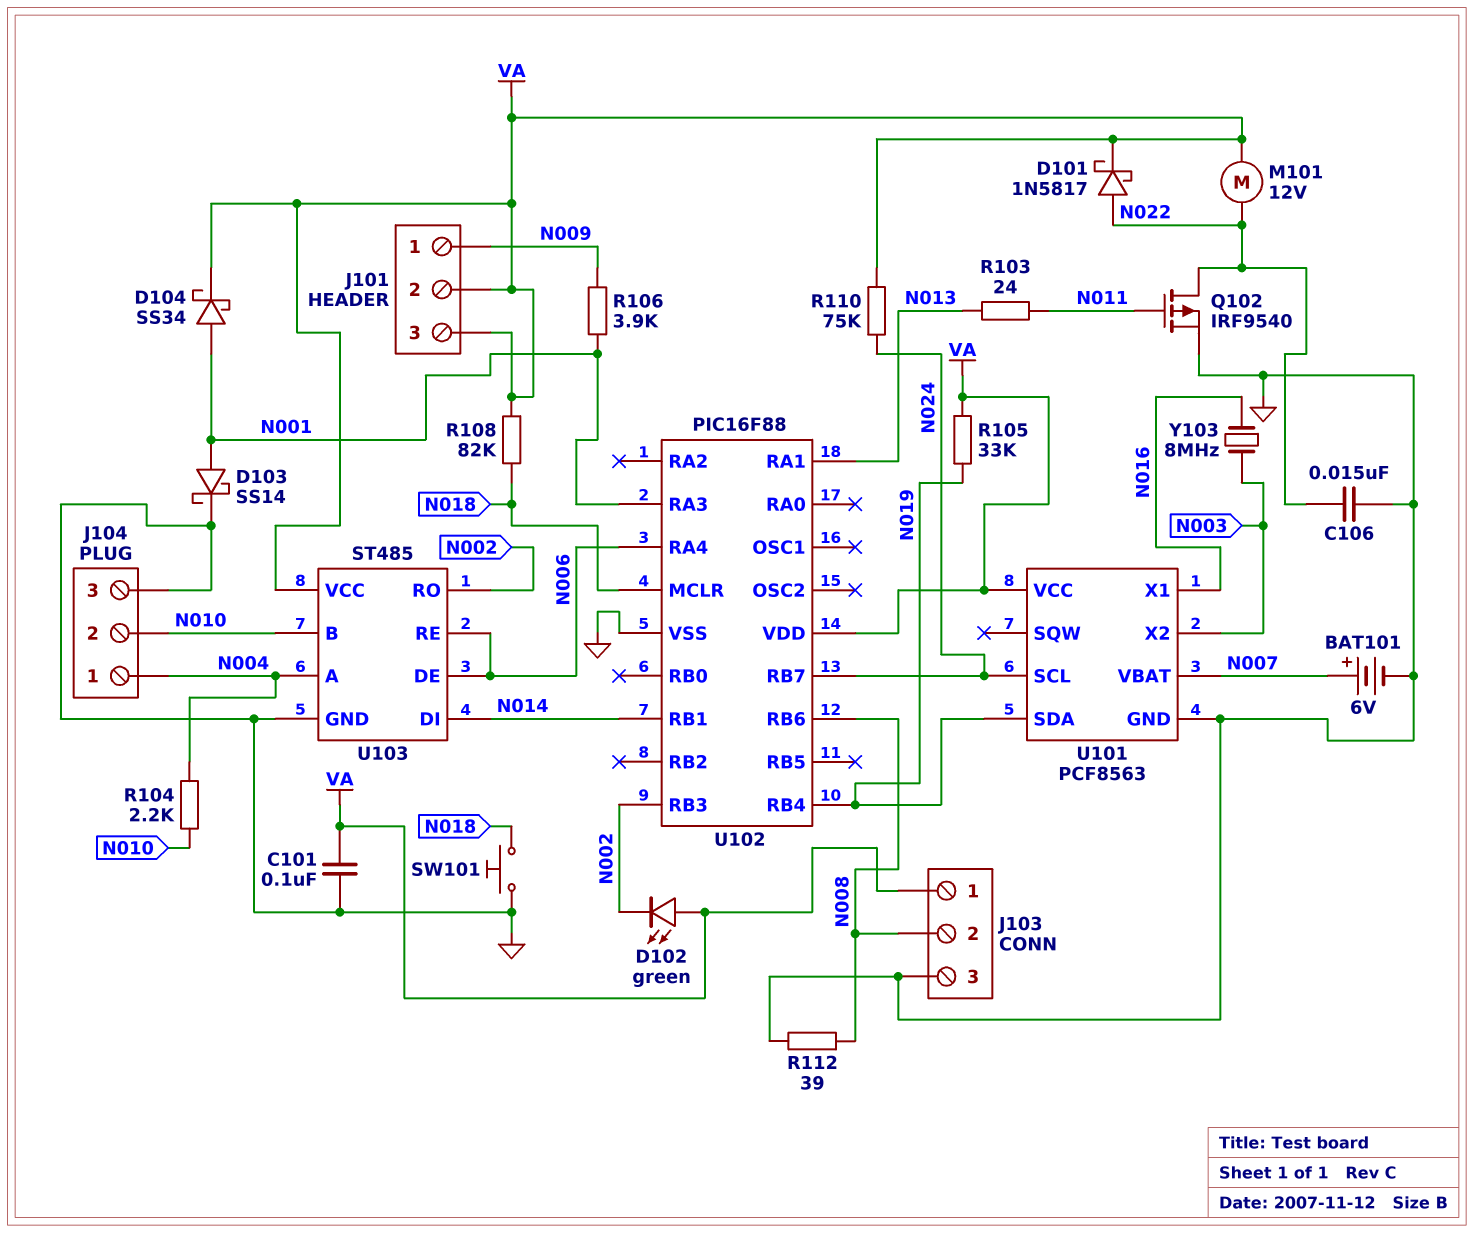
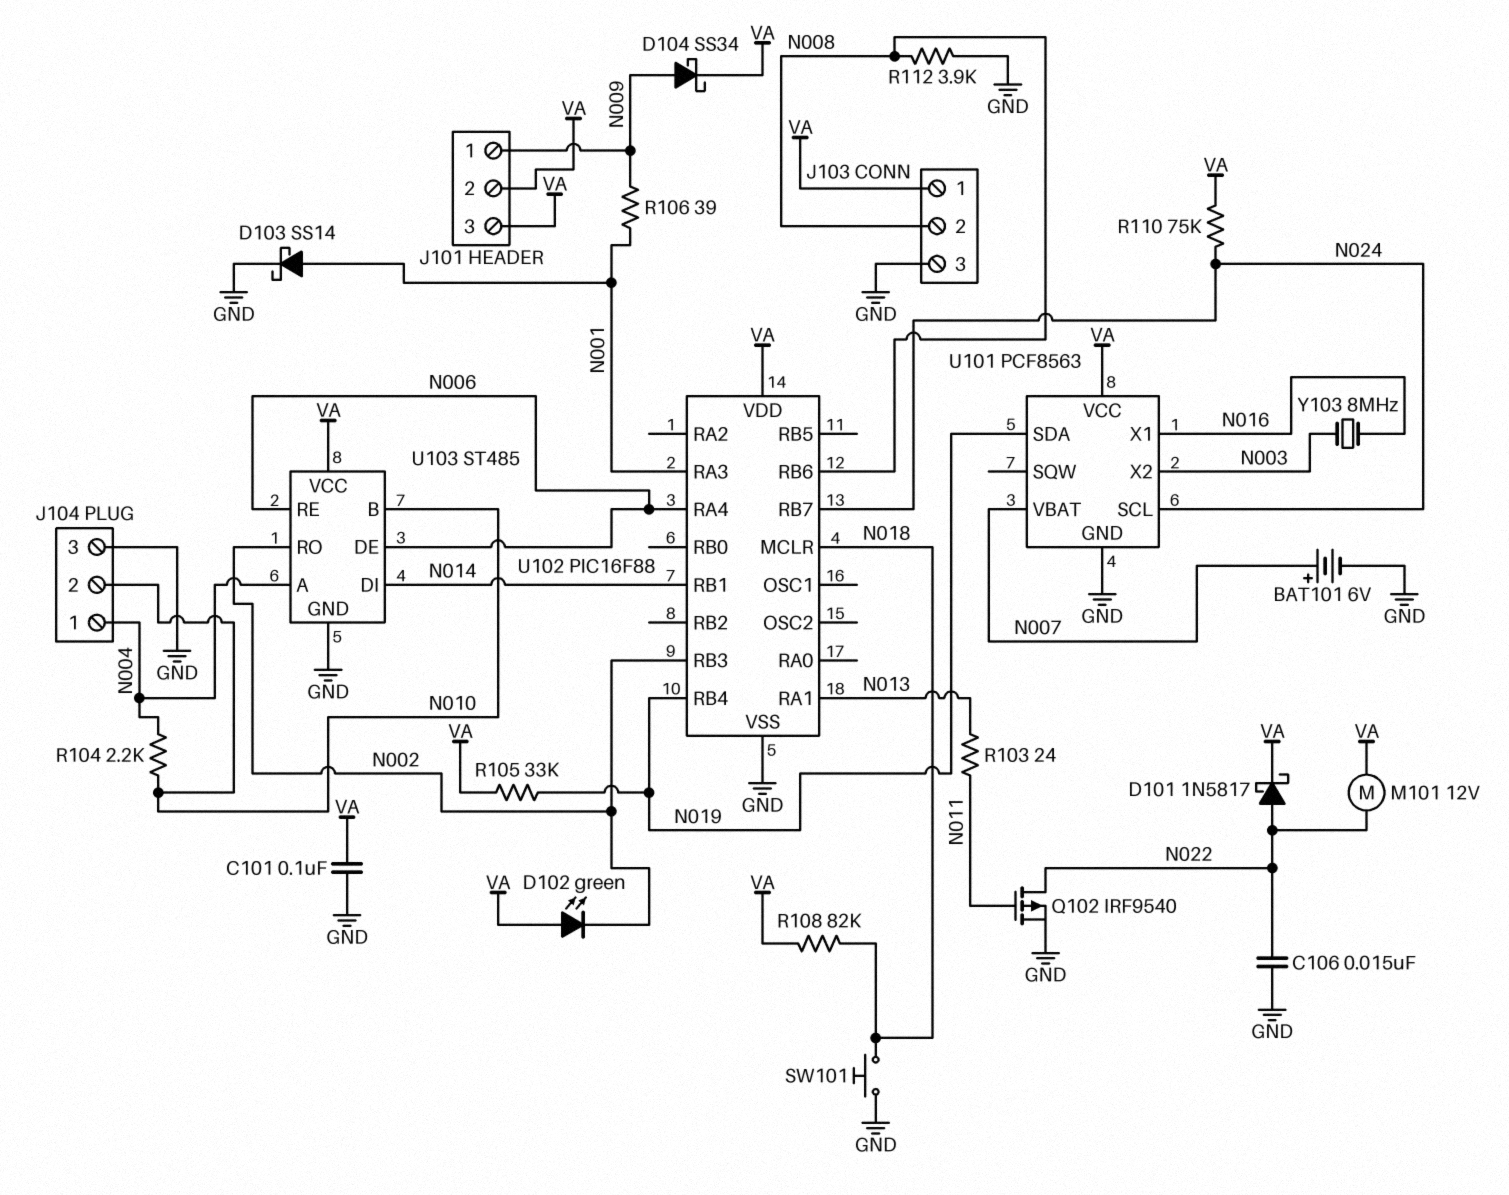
D104: schottky SS34 (A N001, K VA) -> schottky SS34 (A N009, K VA)
R106: 3.9k (N001, N009) -> 39 (N001, N009)
R112: 39 (GND, N008) -> 3.9k (GND, N008)

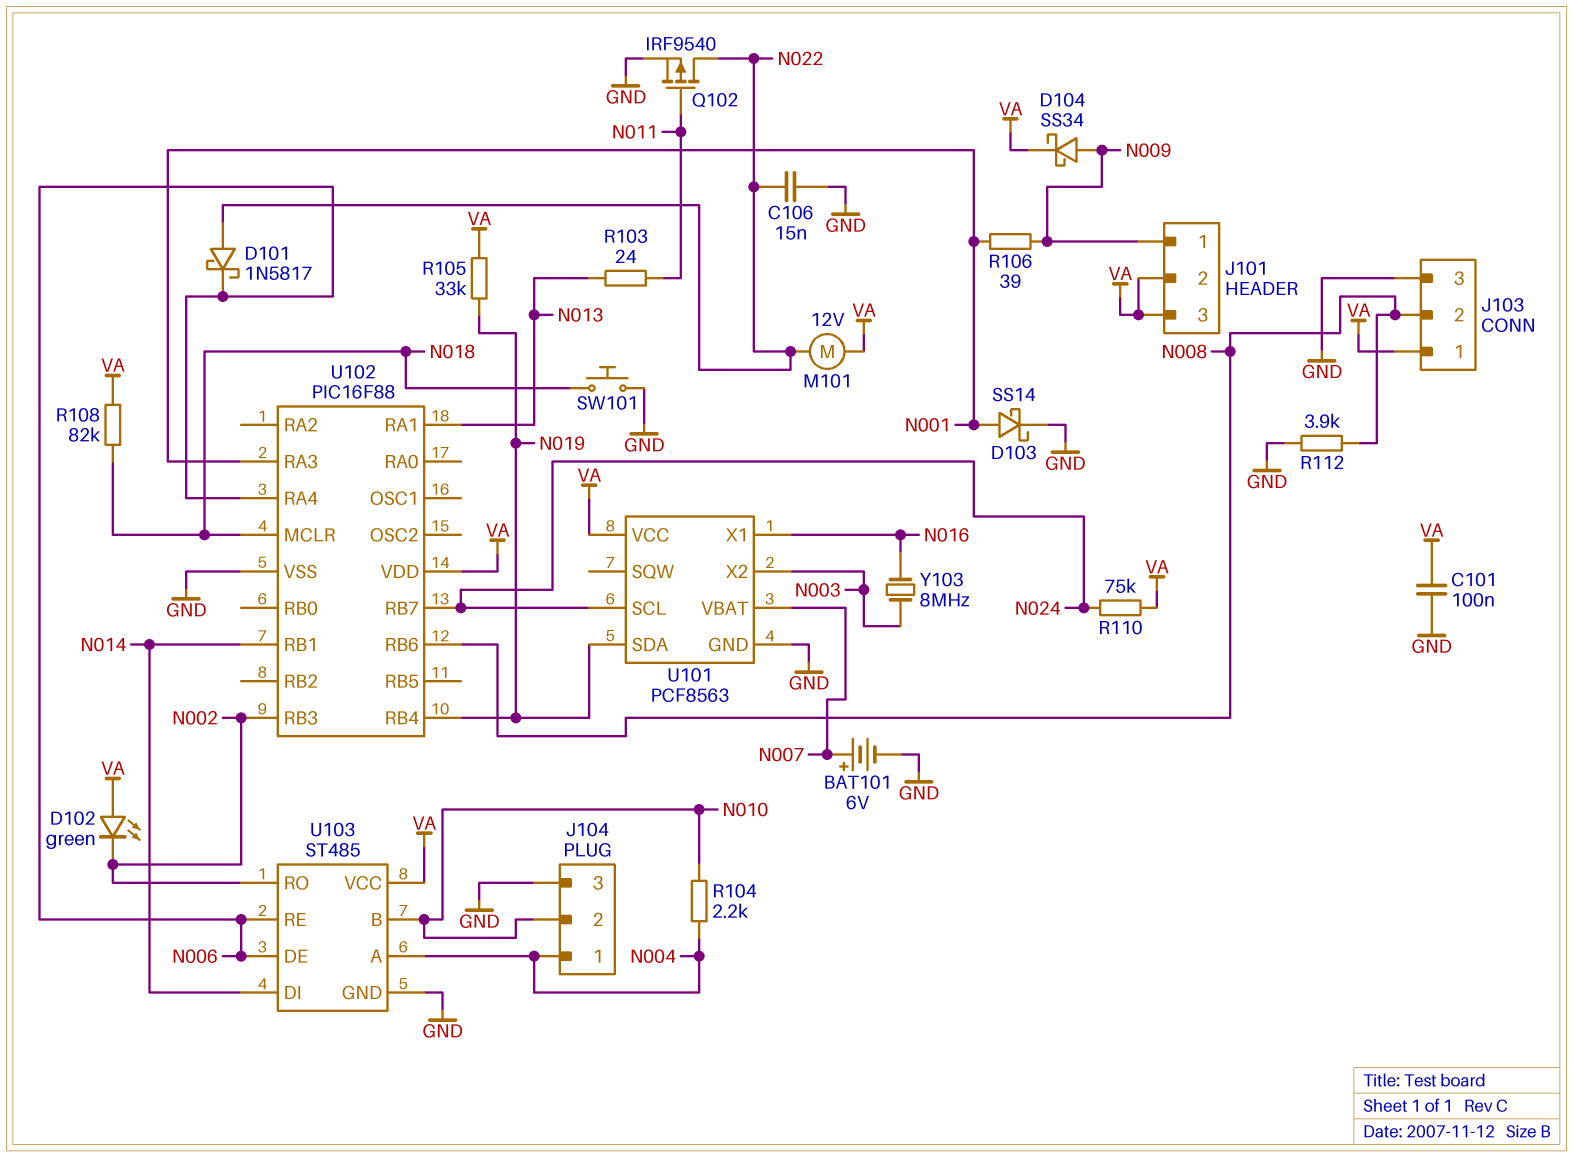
D101: schottky 1N5817 (A N022, K VA) -> schottky 1N5817 (A N022, K N006)

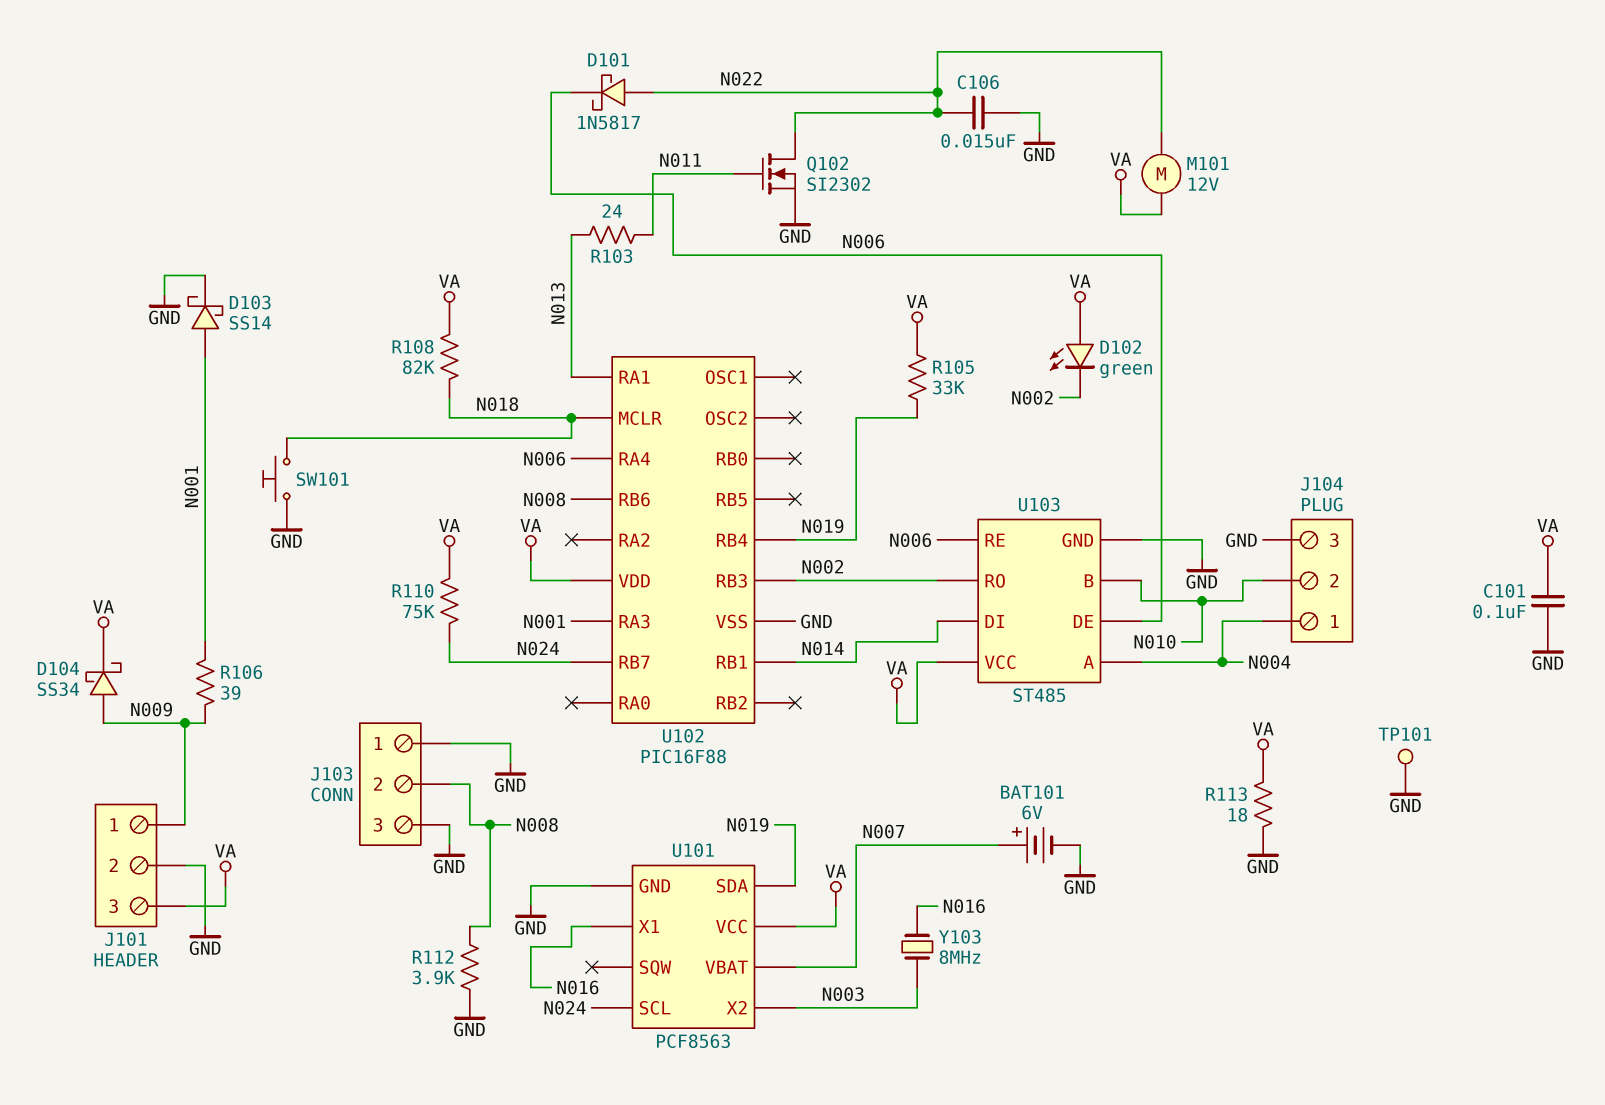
J101 pin 2: VA -> GND
J103 pin 1: VA -> GND
Q102: PMOS IRF9540 (G N011, D N022, S GND) -> NMOS SI2302 (G N011, D N022, S GND)
R104: 2.2k (N004, N010) -> none
R113: none -> 18 (GND, VA)
TP101: none -> test point (GND)

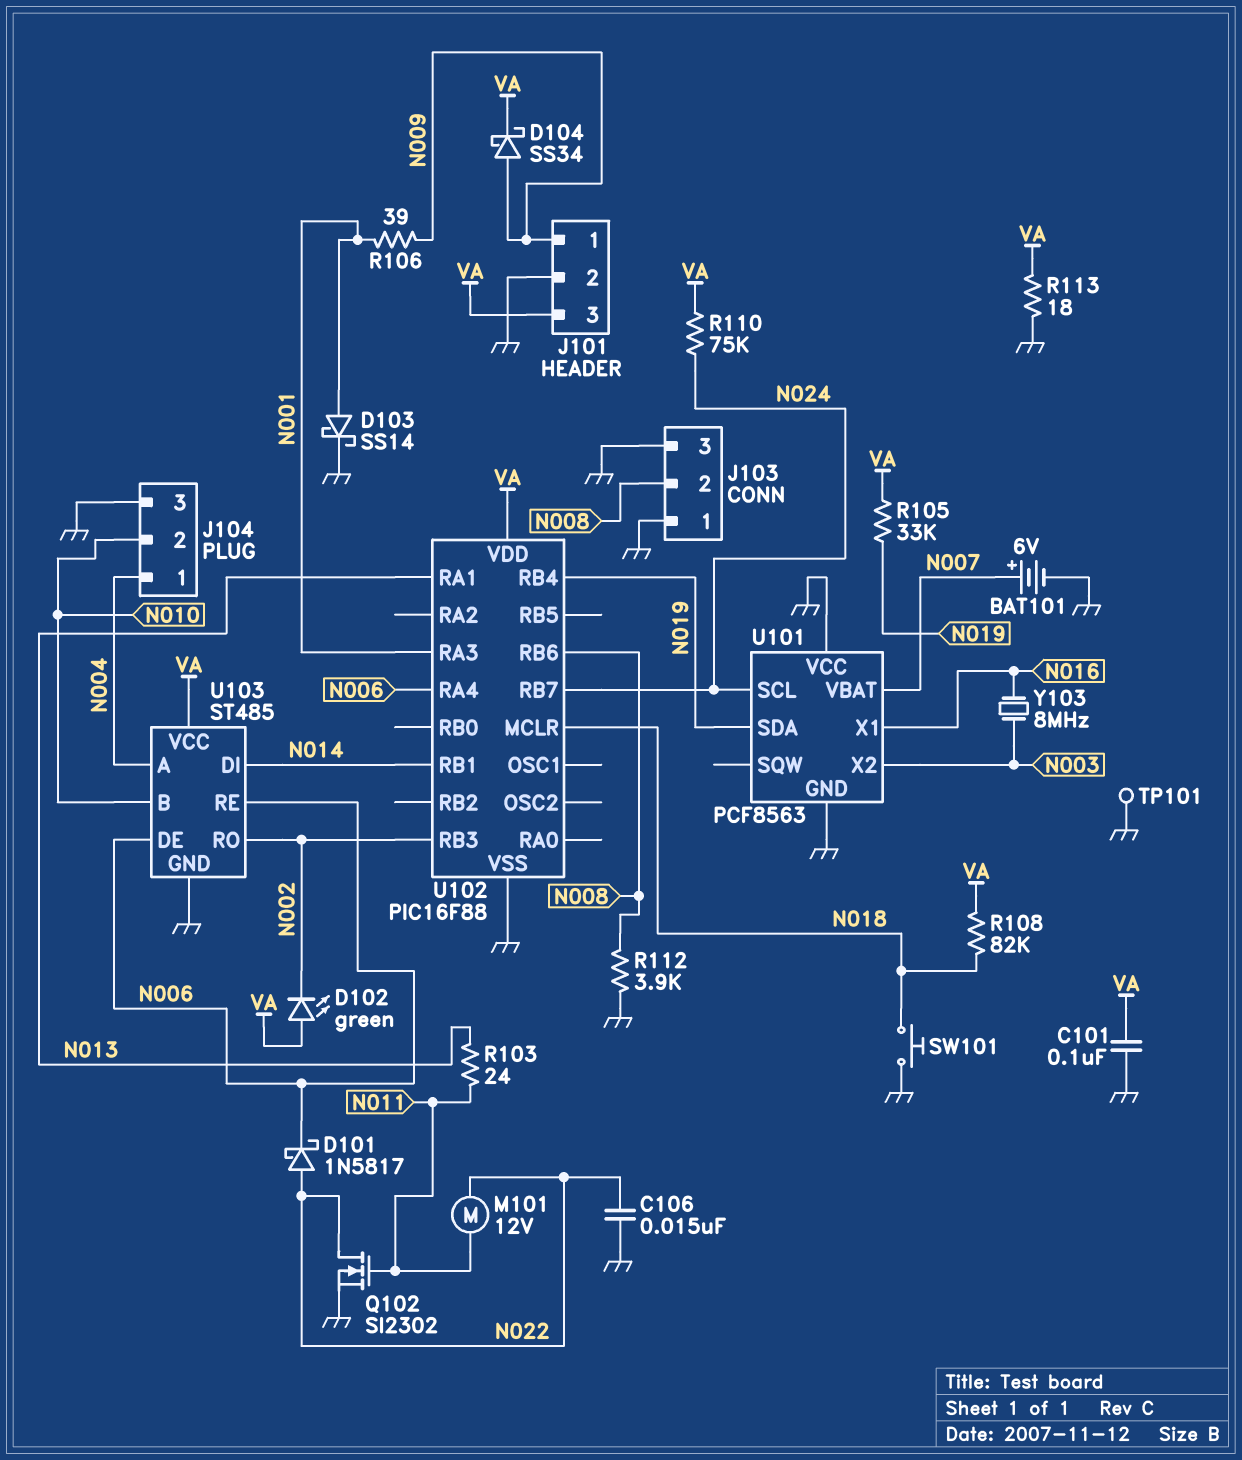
M101: motor 12V (N022, VA) -> motor 12V (N011, N022)
U101 pin VCC: VA -> GND

